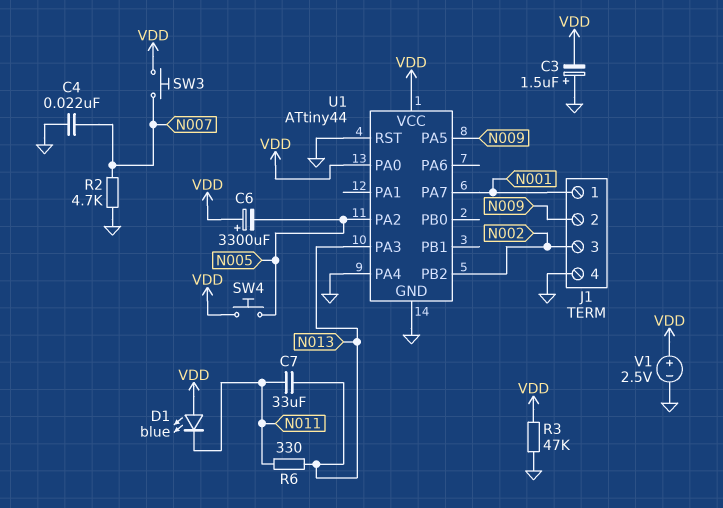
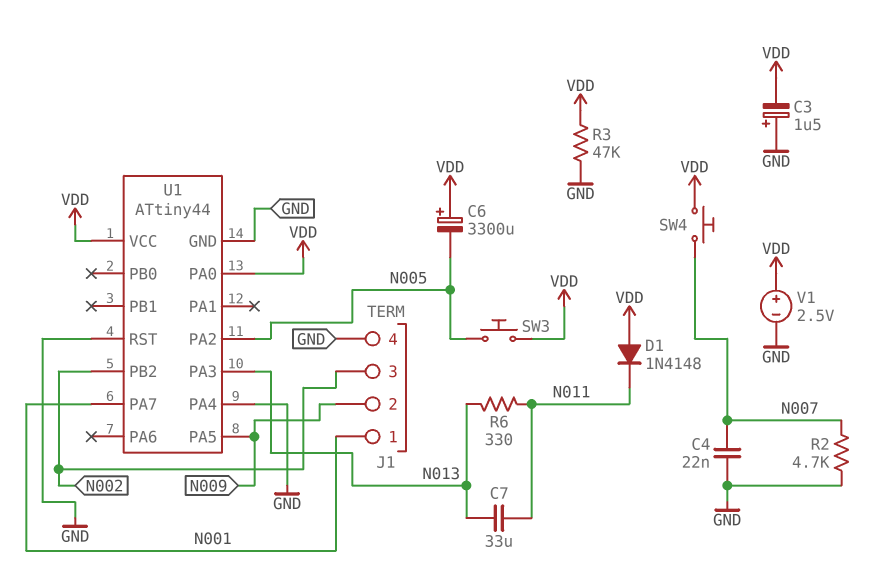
D1: LED blue (A VDD, K N011) -> diode 1N4148 (A VDD, K N011)
SW3: button (N007, VDD) -> button (N005, VDD)
SW4: button (N005, VDD) -> button (N007, VDD)

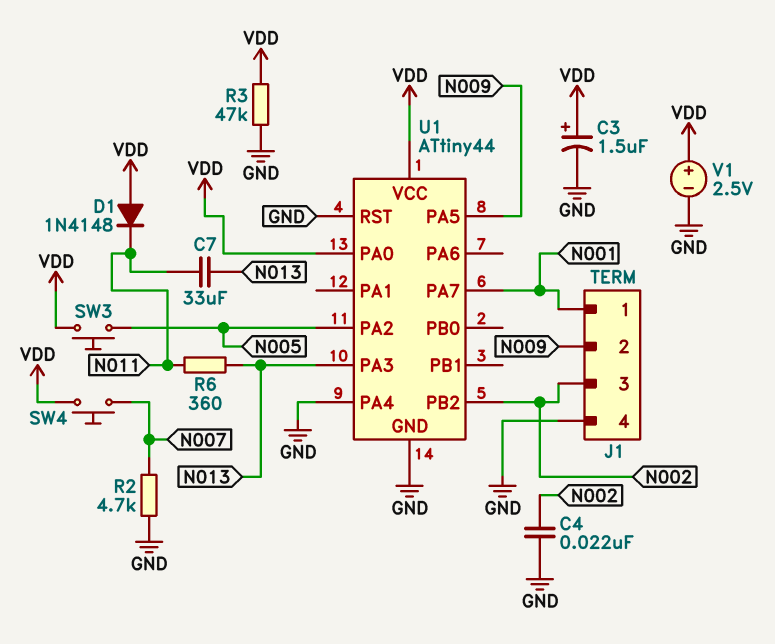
C3: 1.5uF (plus GND, minus VDD) -> 1.5uF (plus VDD, minus GND)
C4: 22nF (GND, N007) -> 22nF (GND, N002)
C6: 3300uF (plus VDD, minus N005) -> none
R6: 330 (N011, N013) -> 360 (N011, N013)

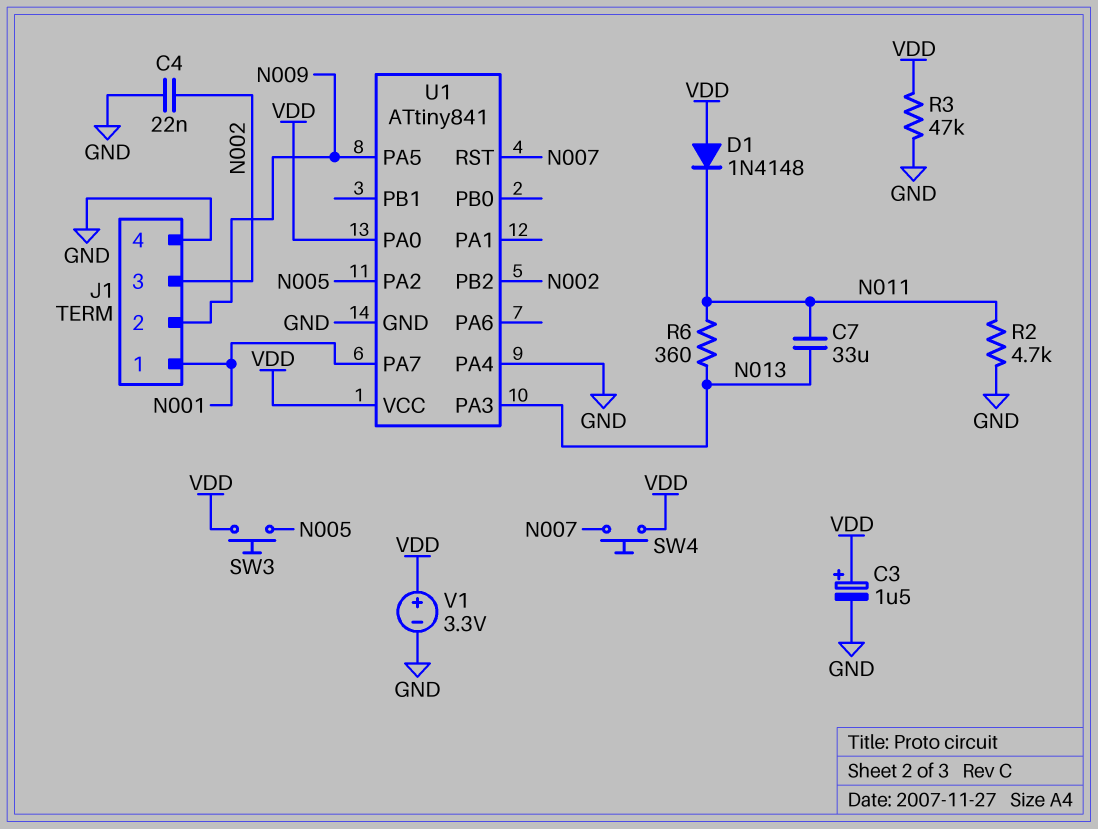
R2: 4.7k (GND, N007) -> 4.7k (GND, N011)
U1: ATtiny44 -> ATtiny841
U1 pin RST: GND -> N007
V1: 2.5V (plus VDD, minus GND) -> 3.3V (plus VDD, minus GND)

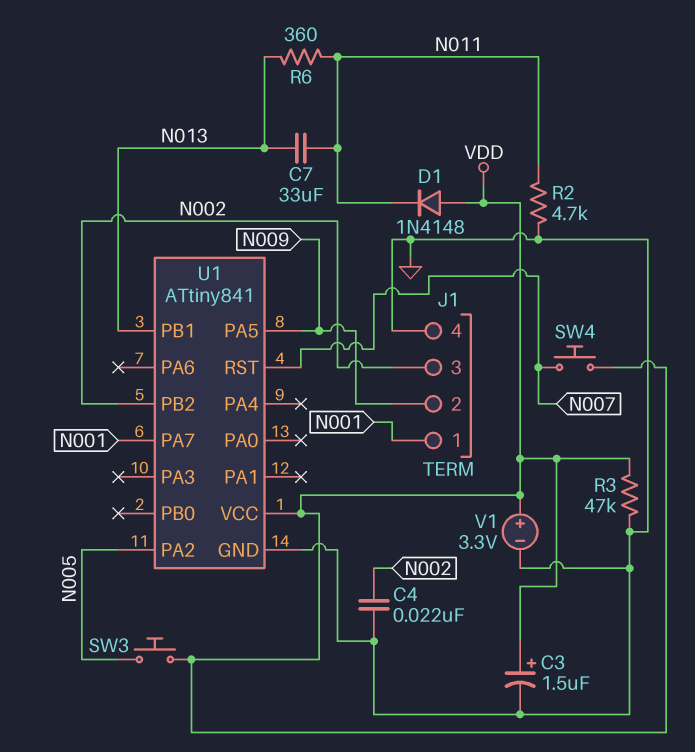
U1 pin PA0: VDD -> none
U1 pin PA3: N013 -> none
U1 pin PA4: GND -> none
U1 pin PB1: none -> N013

